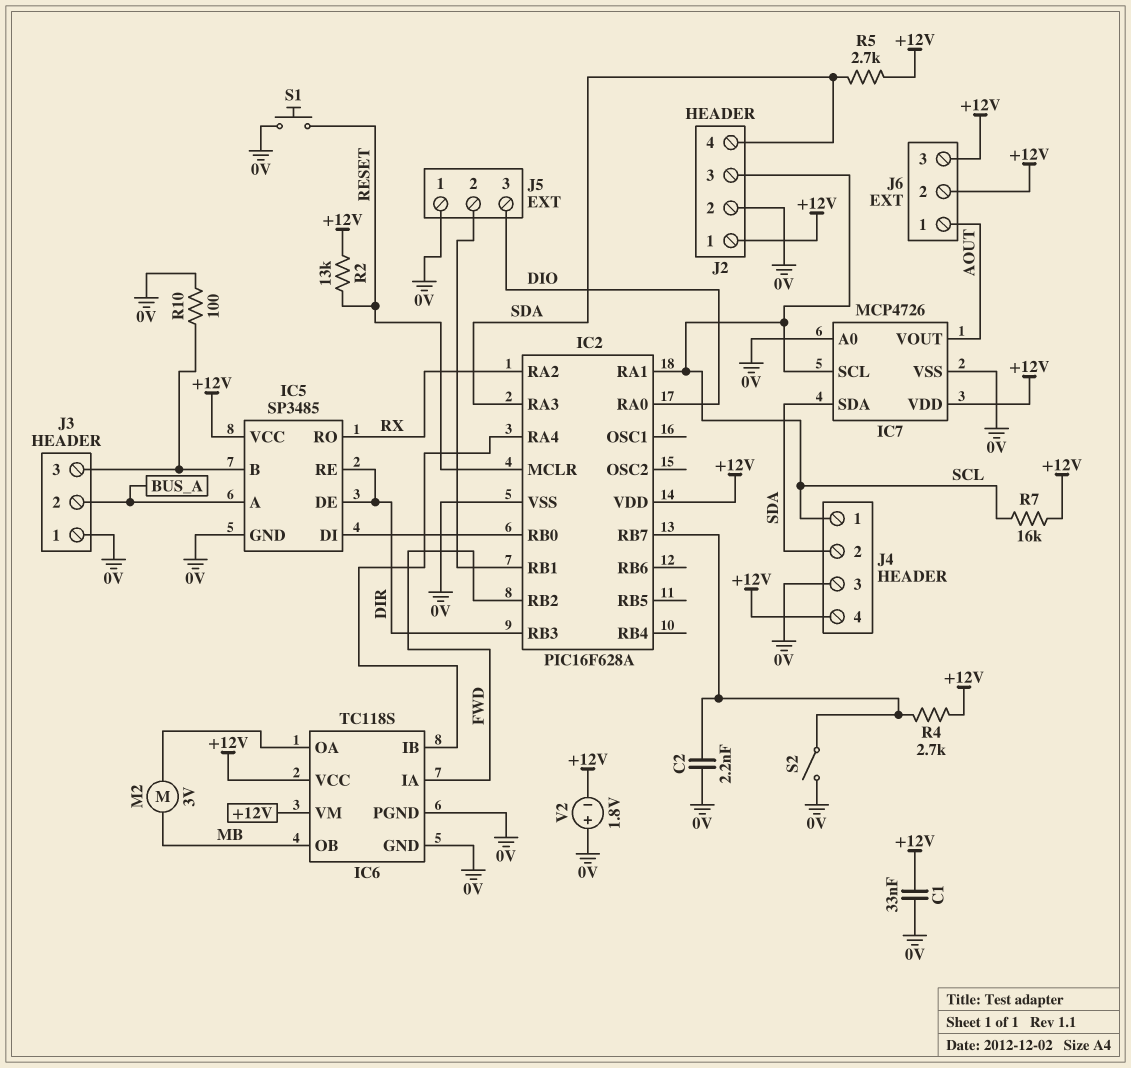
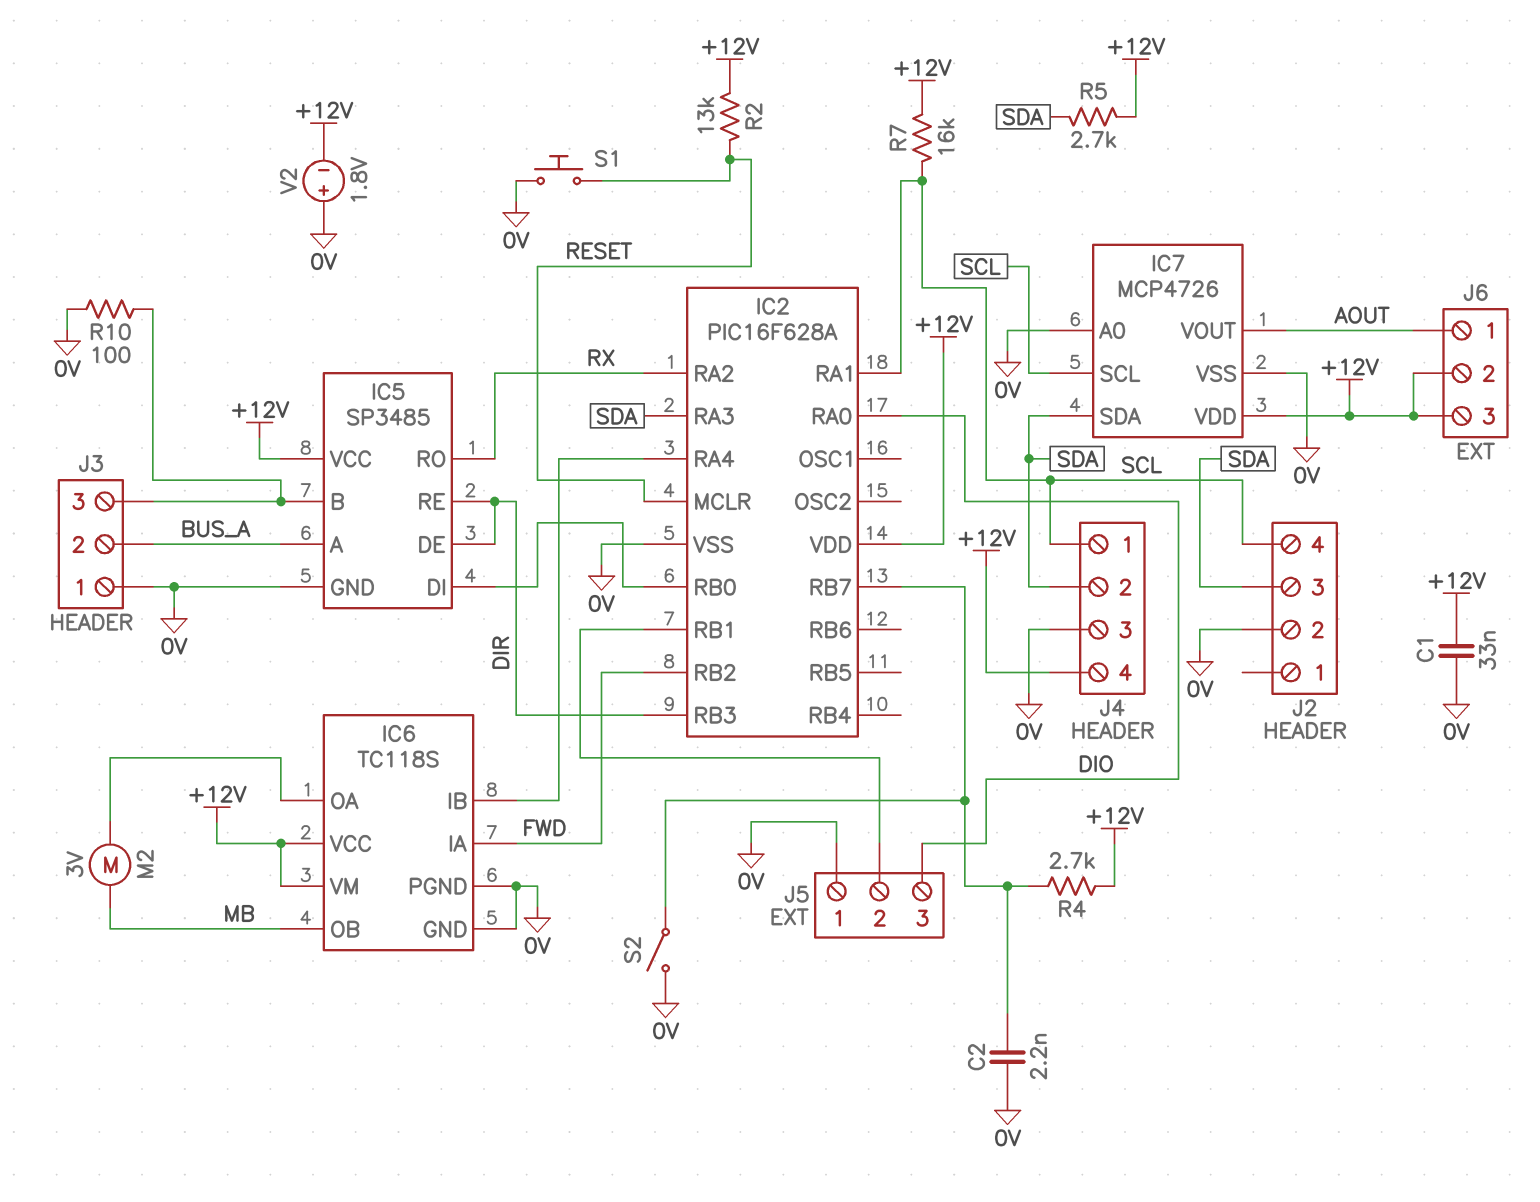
J2 pin 1: +12V -> none
J2 pin 3: SCL -> SDA
J2 pin 4: SDA -> SCL

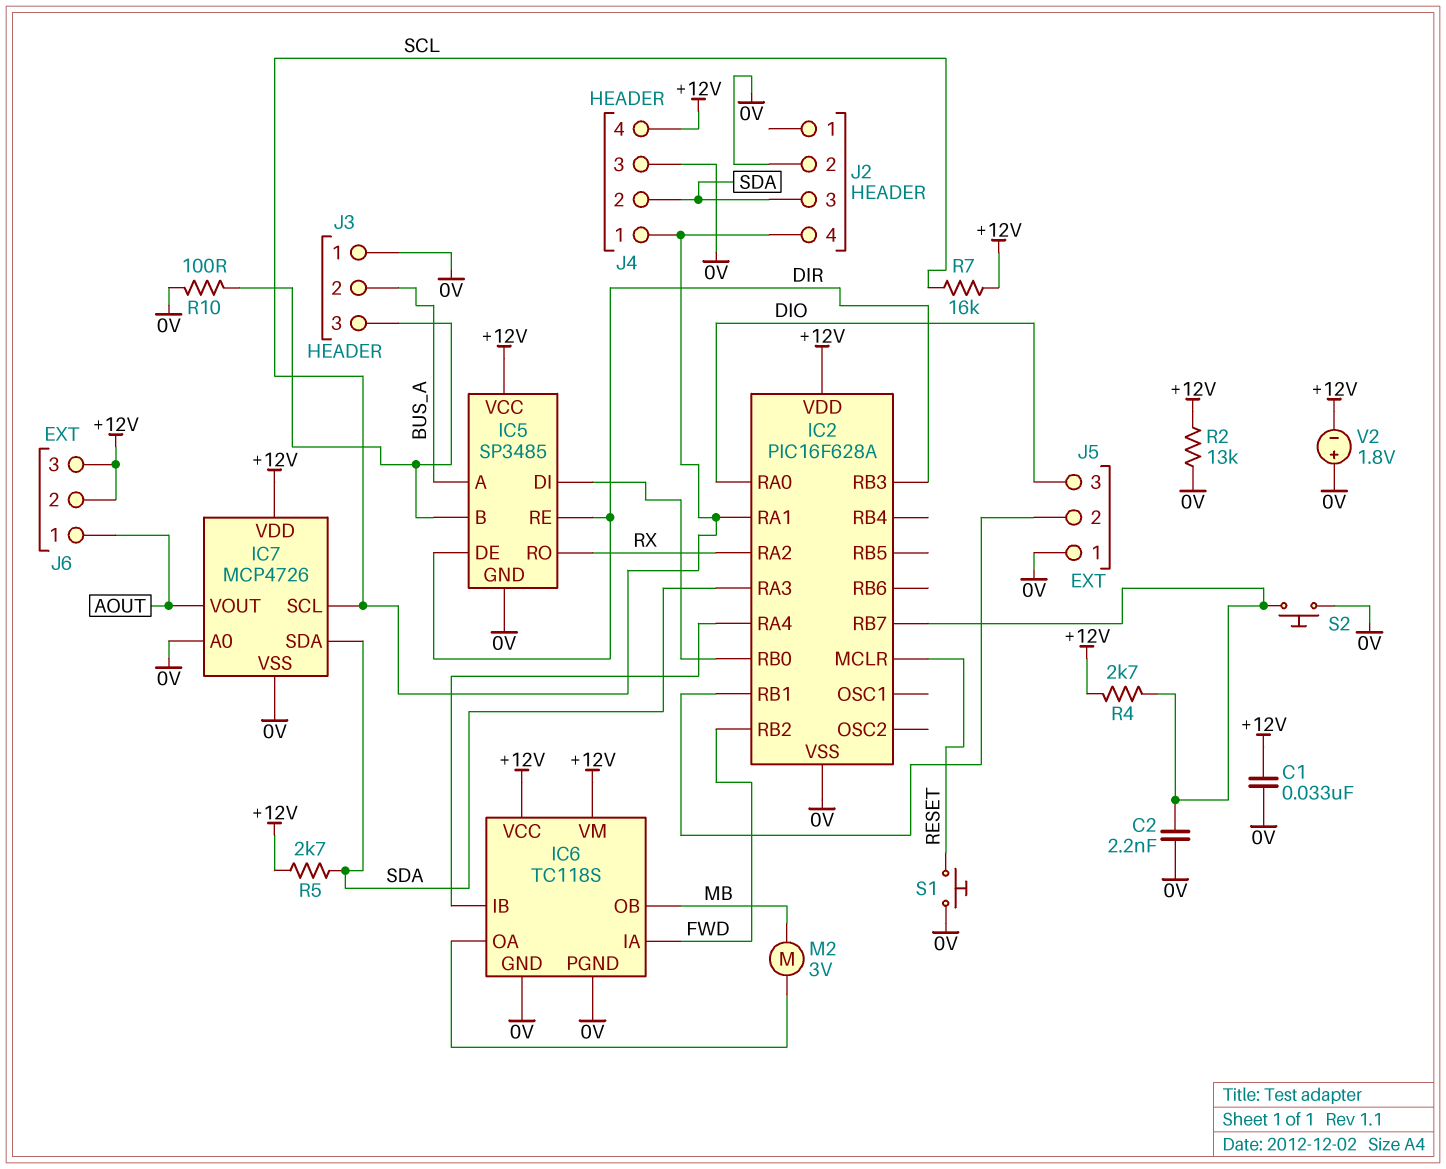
R2: 13k (+12V, RESET) -> 13k (+12V, 0V)
S2: switch (0V, IC2/RB7) -> button (0V, IC2/RB7)

